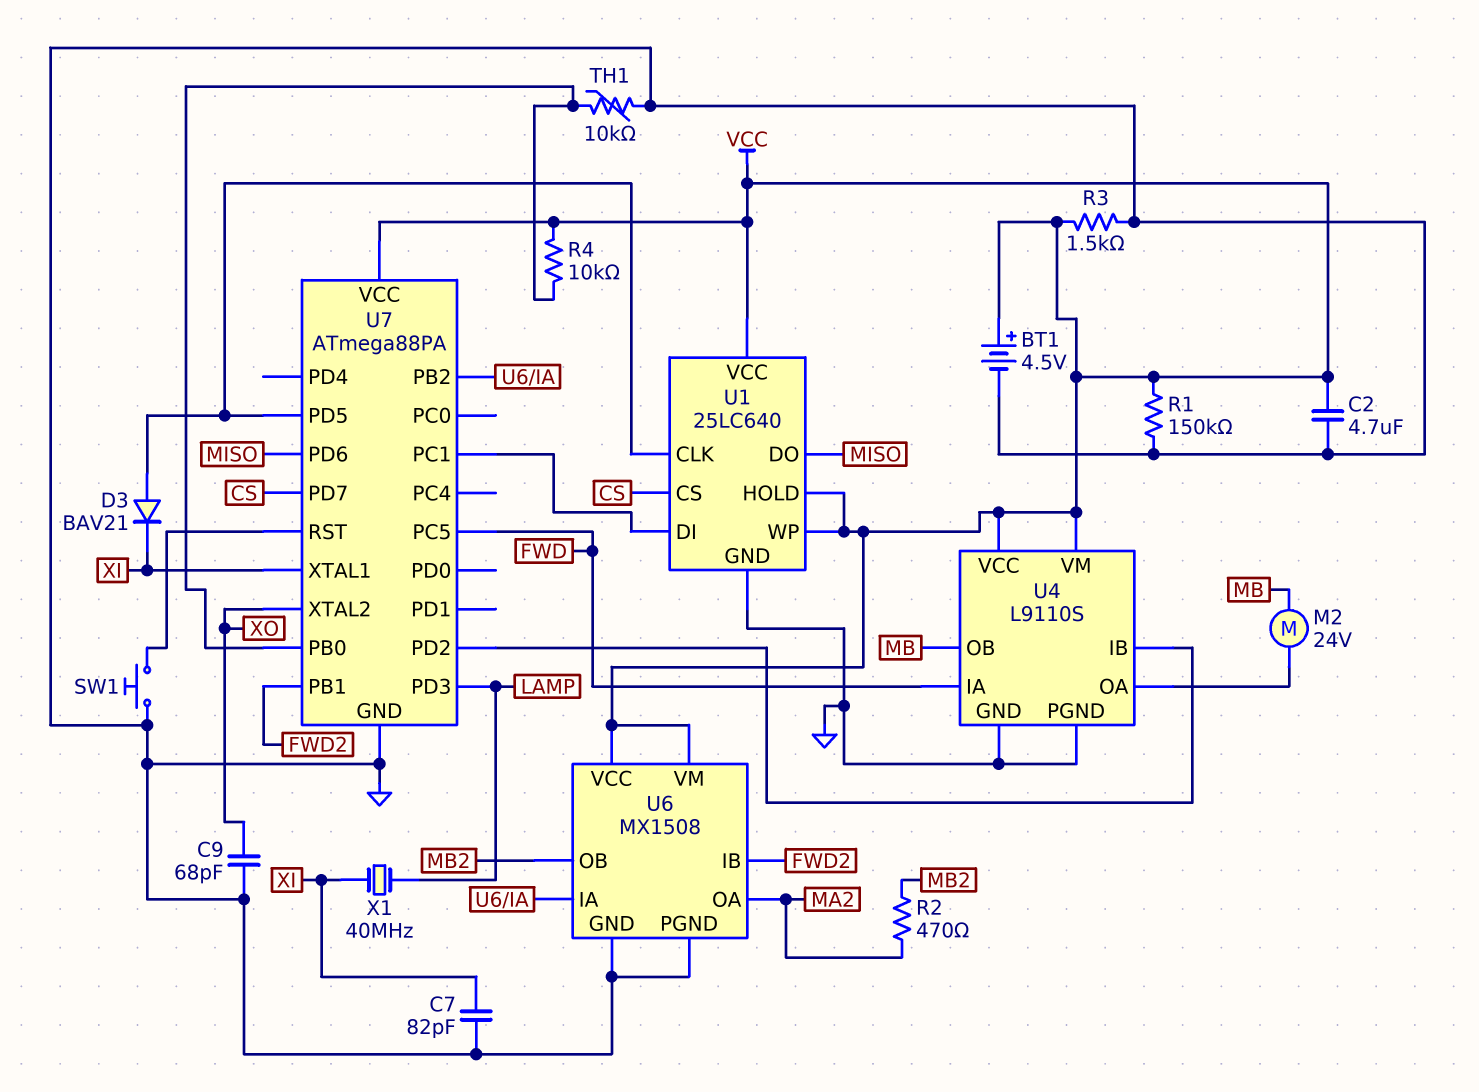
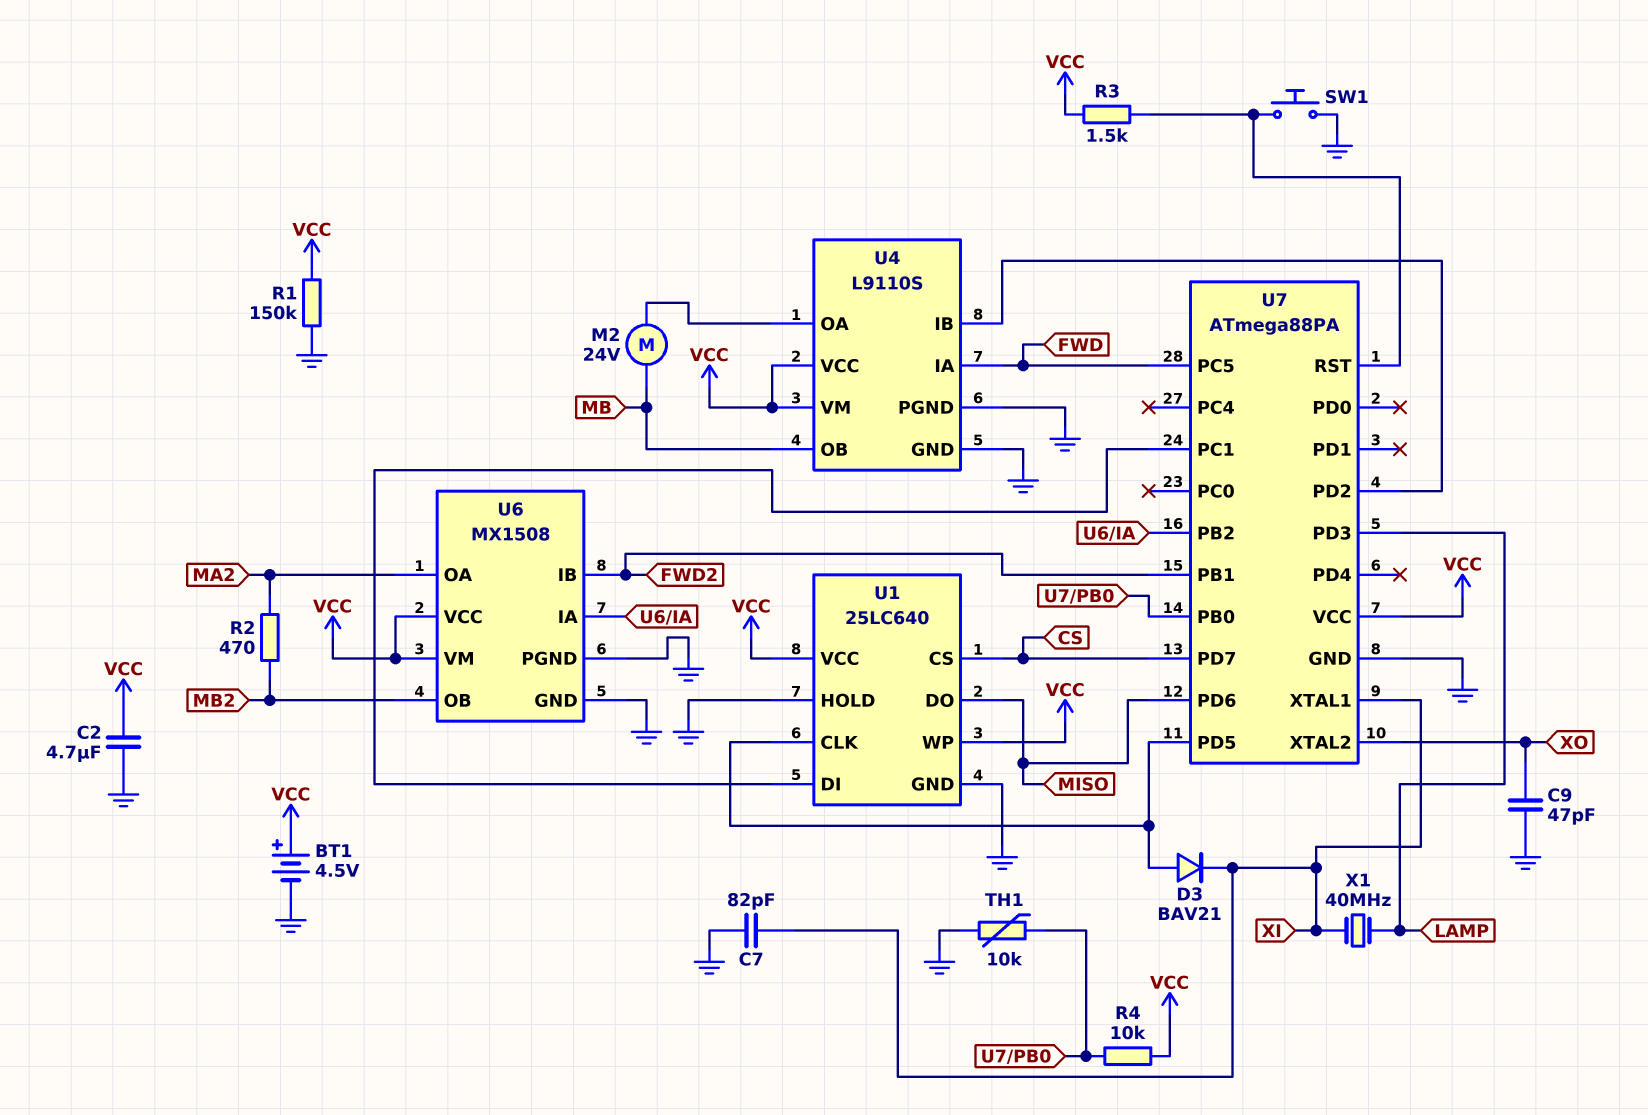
C9: 68pF (GND, XO) -> 47pF (GND, XO)
R3: 1.5k (GND, VCC) -> 1.5k (U7/RST, VCC)
U1 pin HOLD: VCC -> GND

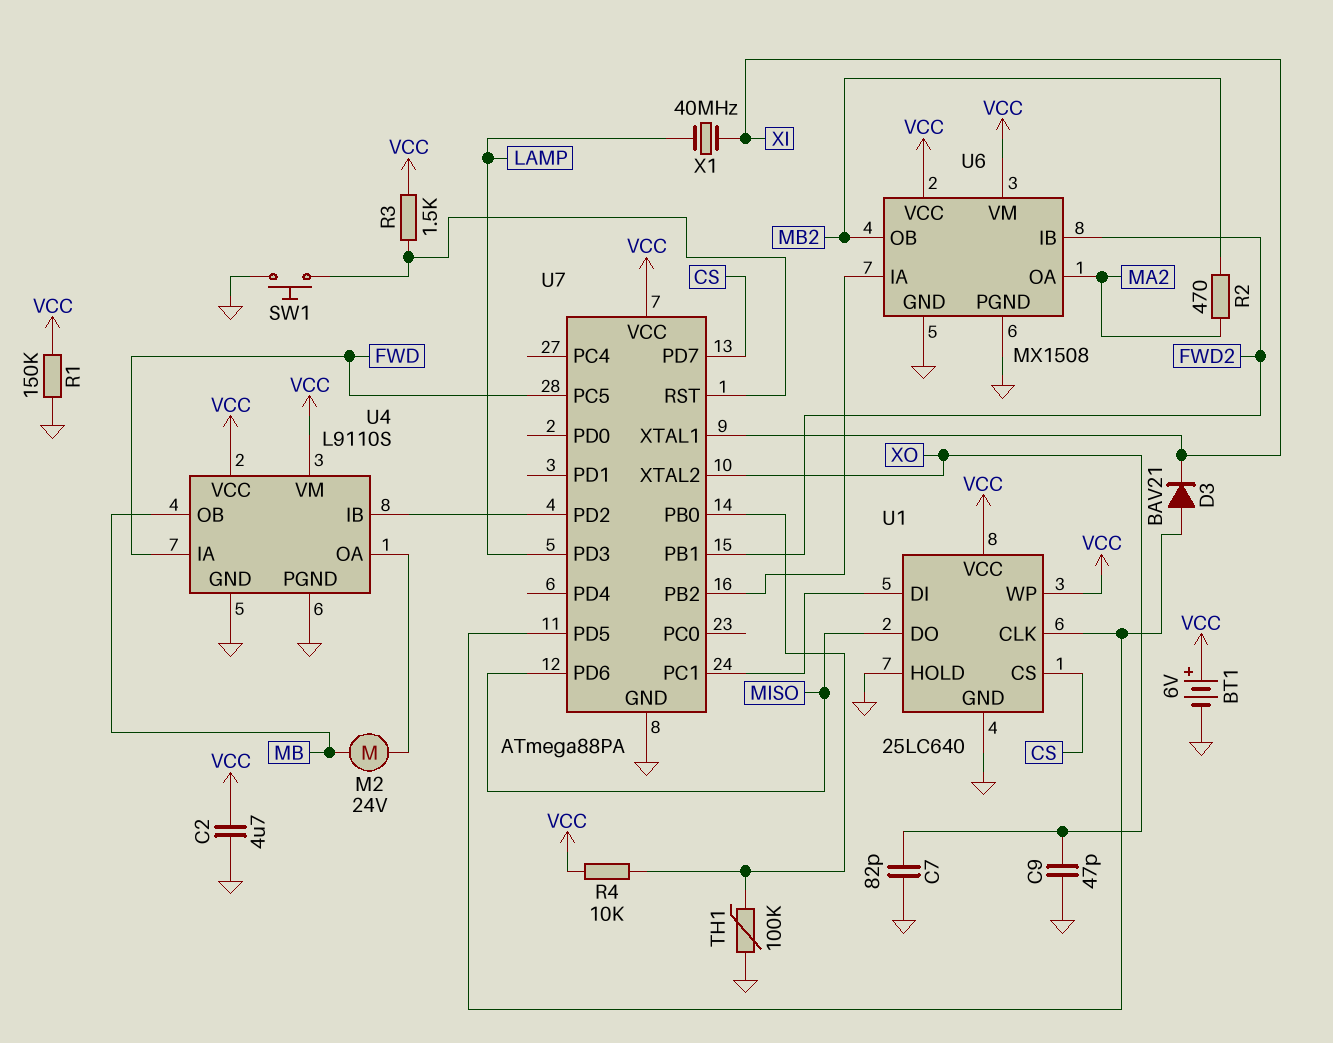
BT1: 4.5V (plus VCC, minus GND) -> 6V (plus VCC, minus GND)
C7: 82pF (GND, XI) -> 82pF (GND, XO)
TH1: 10k (GND, U7/PB0) -> 100k (GND, U7/PB0)

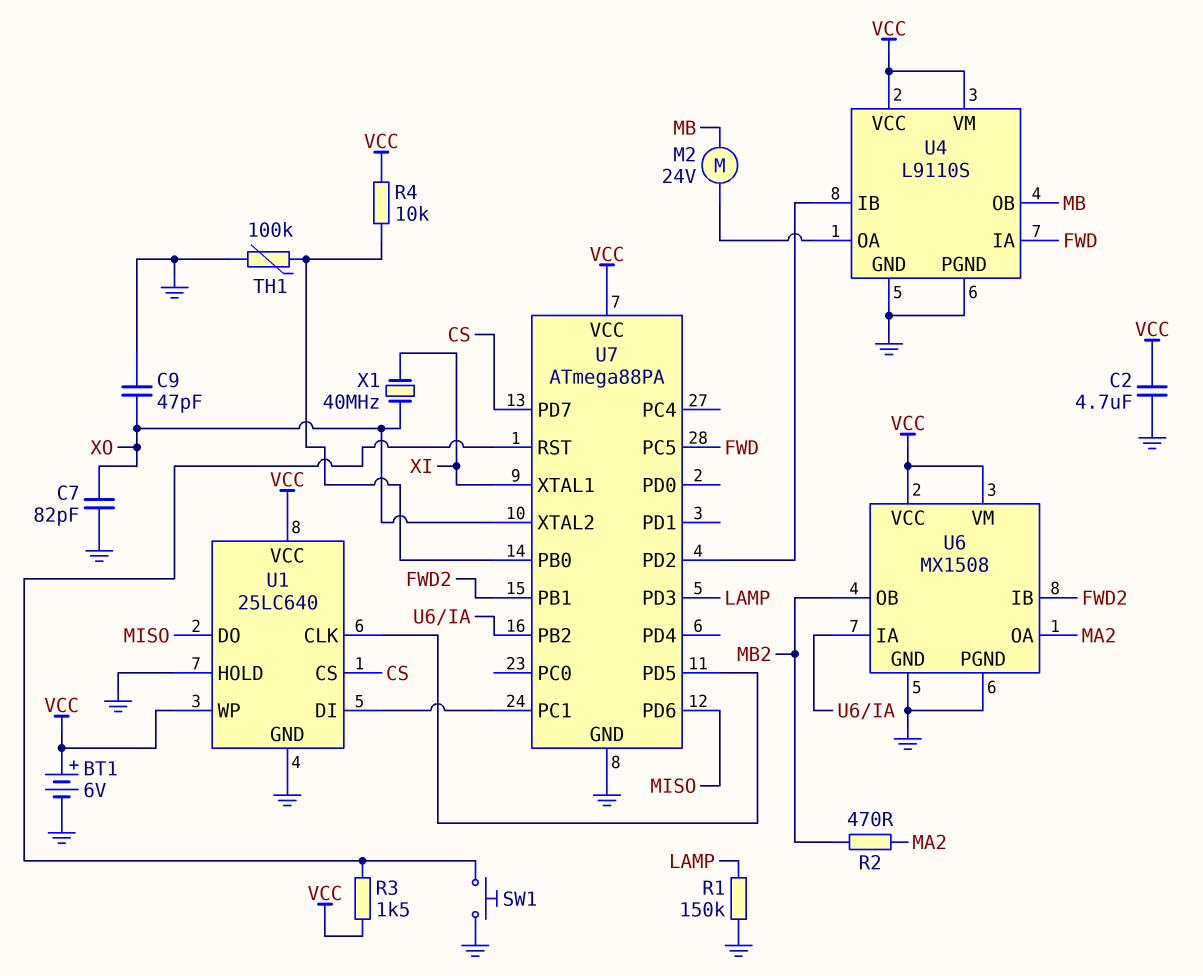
D3: diode BAV21 (A U1/CLK, K XI) -> none
R1: 150k (GND, VCC) -> 150k (GND, LAMP)
X1: 40MHz (LAMP, XI) -> 40MHz (XI, XO)

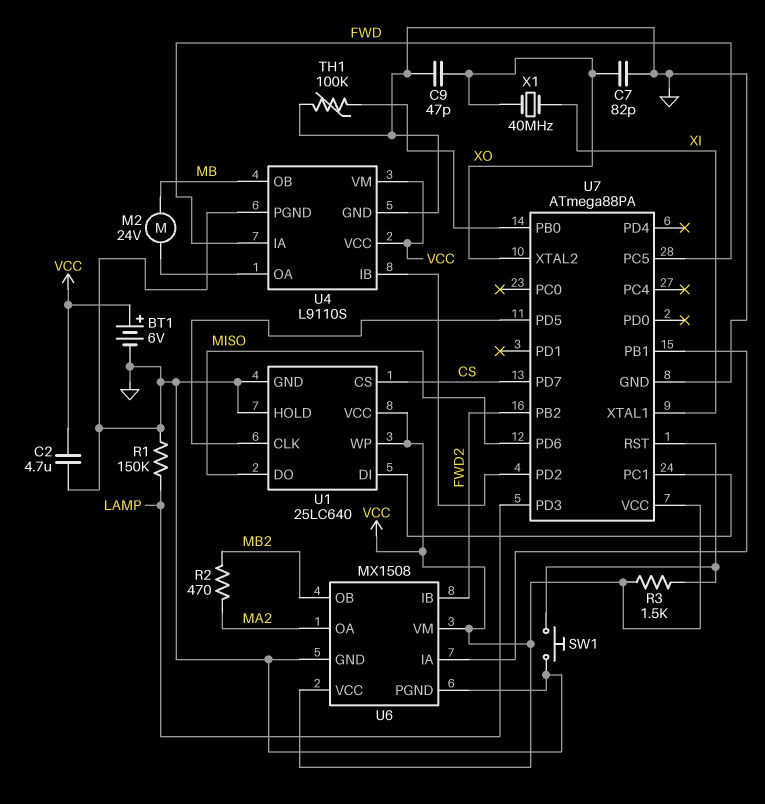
R4: 10k (U7/PB0, VCC) -> none
U7 pin PB1: FWD2 -> U6/IA
U7 pin PB2: U6/IA -> FWD2

